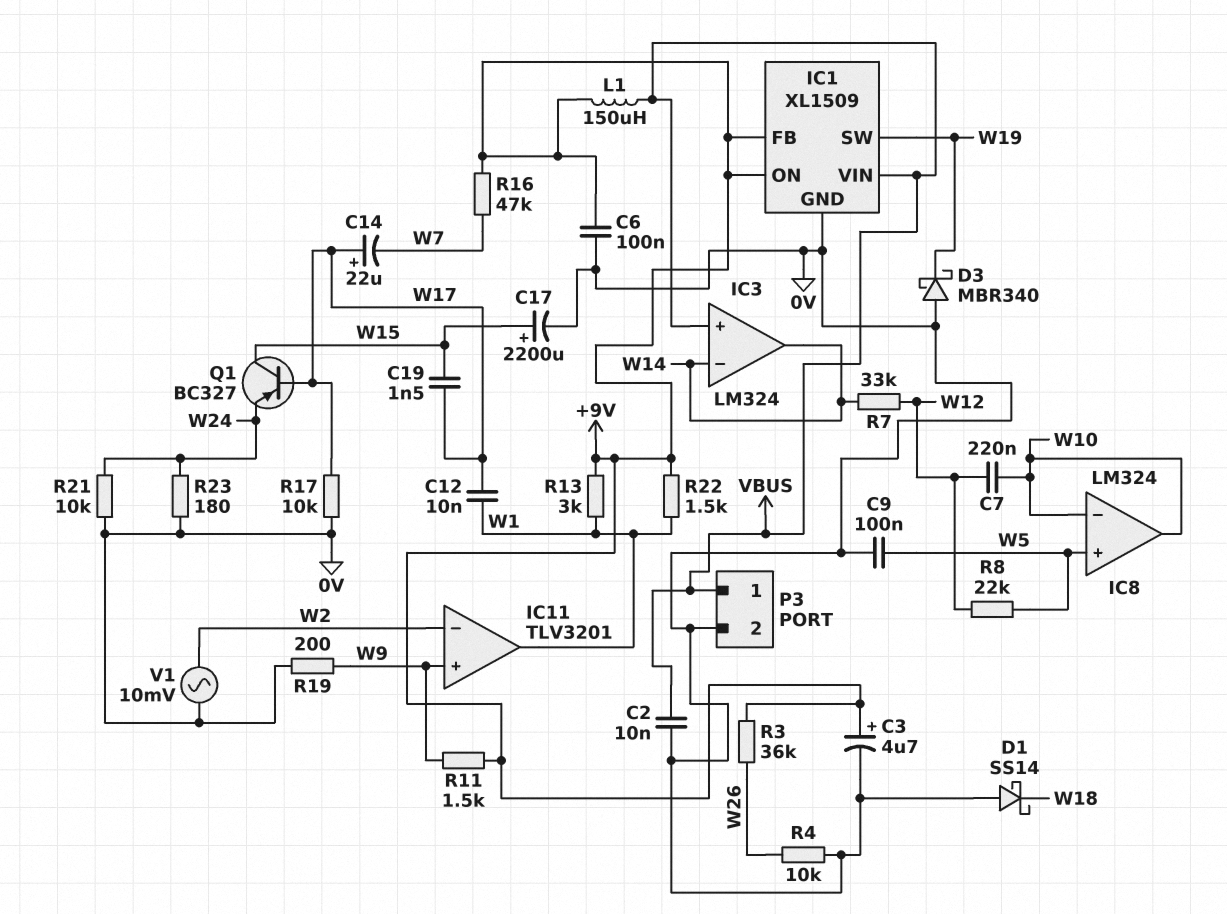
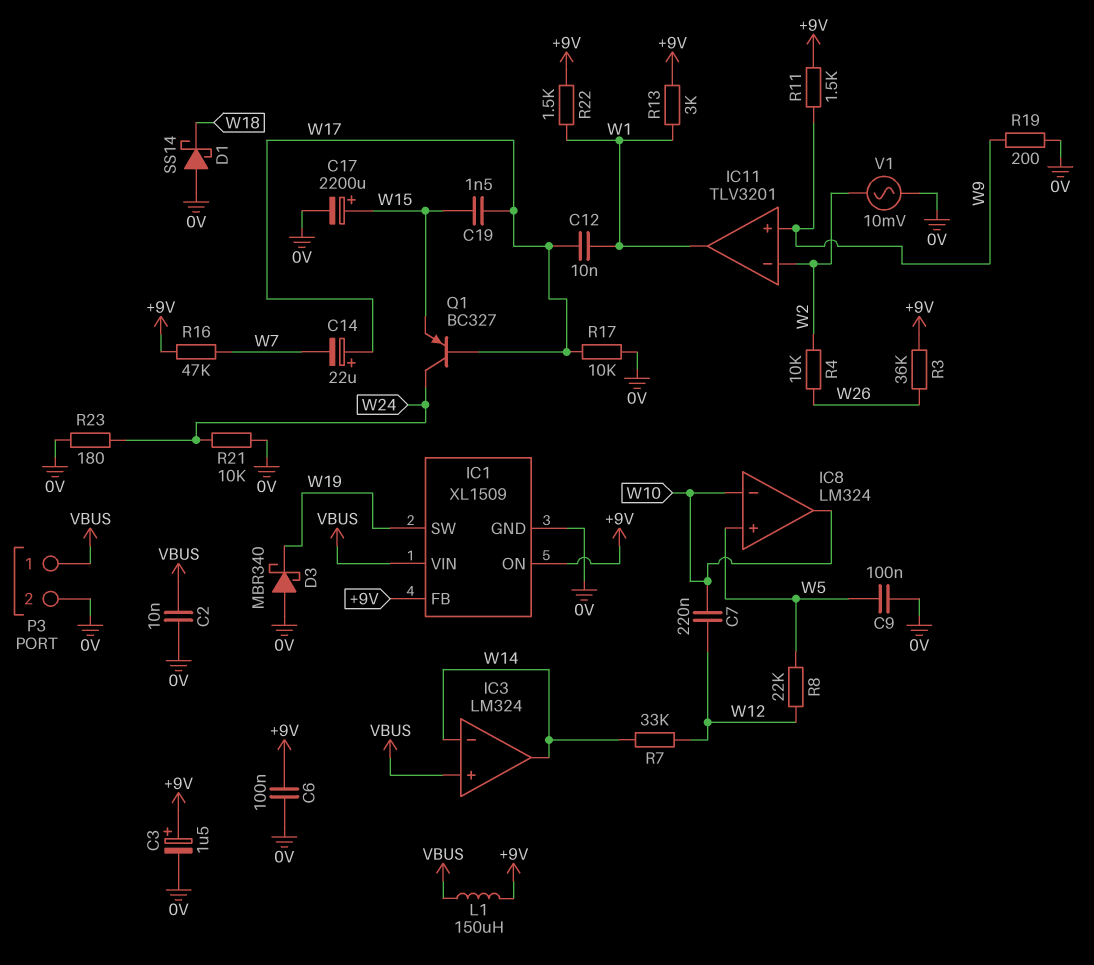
C3: 4.7uF (plus +9V, minus 0V) -> 1.5uF (plus +9V, minus 0V)
Q1: PNP BC327 (B W17, C W15, E W24) -> PNP BC327 (B W17, C W24, E W15)
R4: 10k (0V, W26) -> 10k (W2, W26)

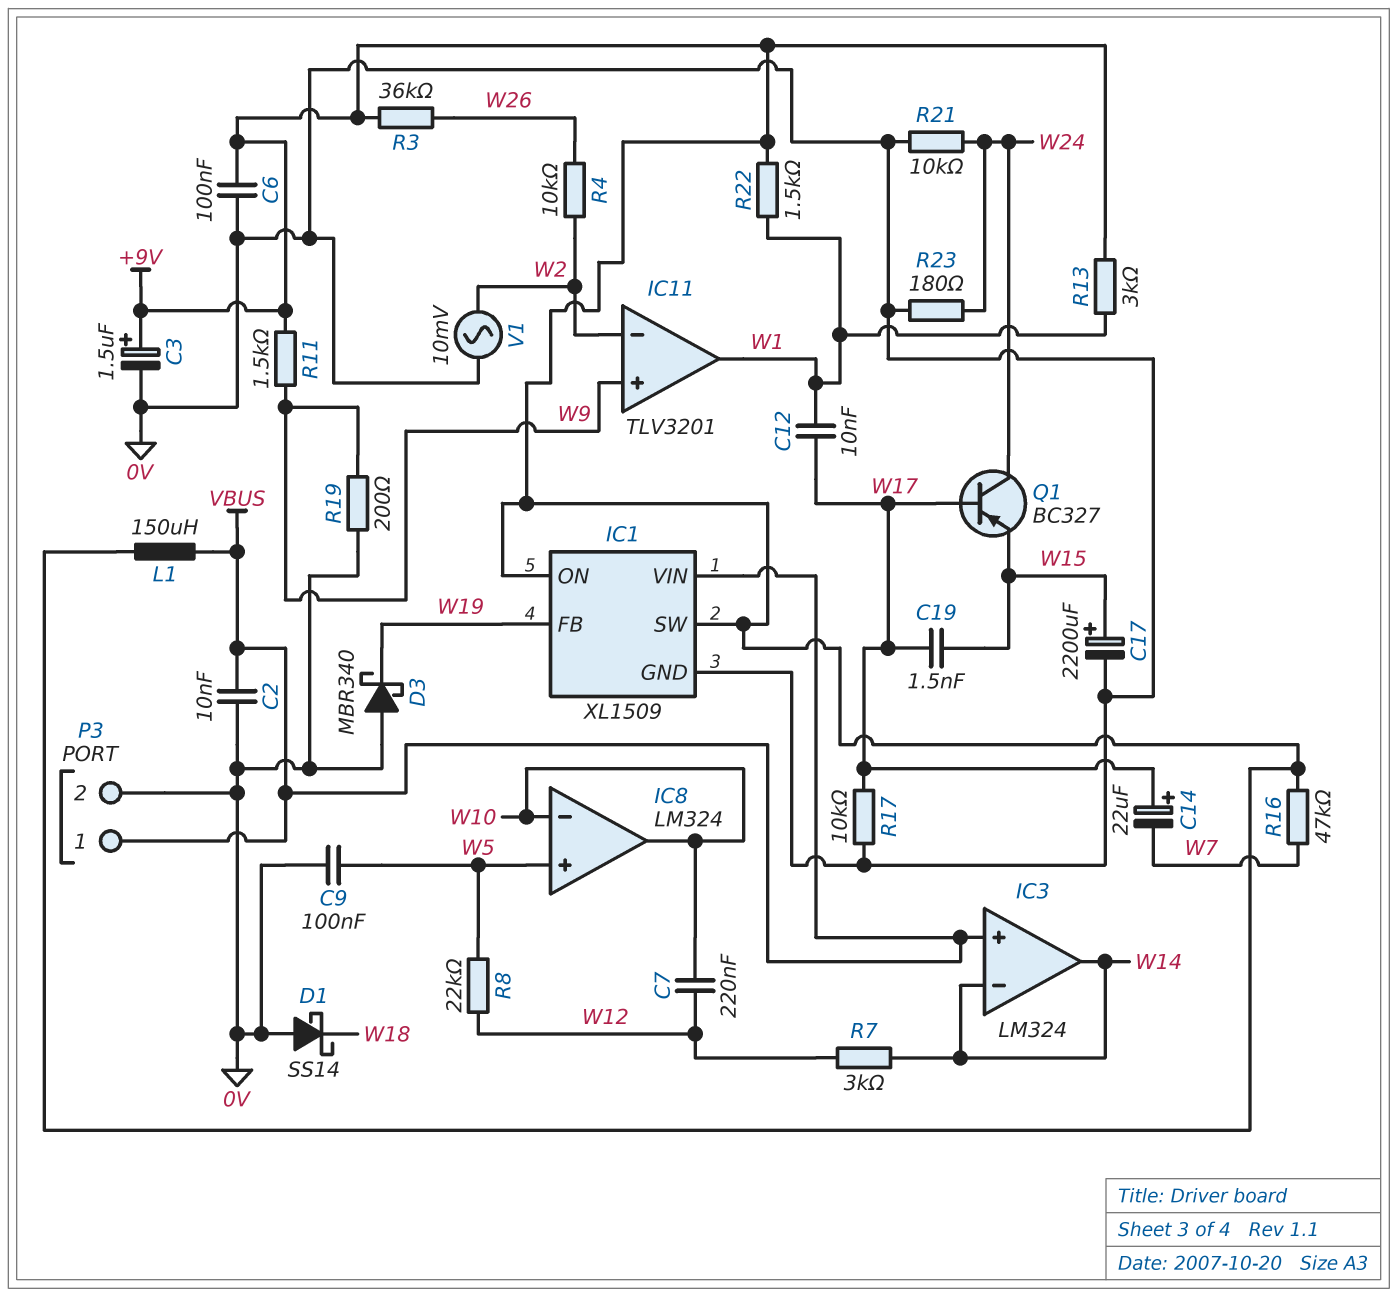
IC1 pin FB: +9V -> W19
IC1 pin SW: W19 -> +9V
R7: 33k (W12, W14) -> 3k (W12, W14)

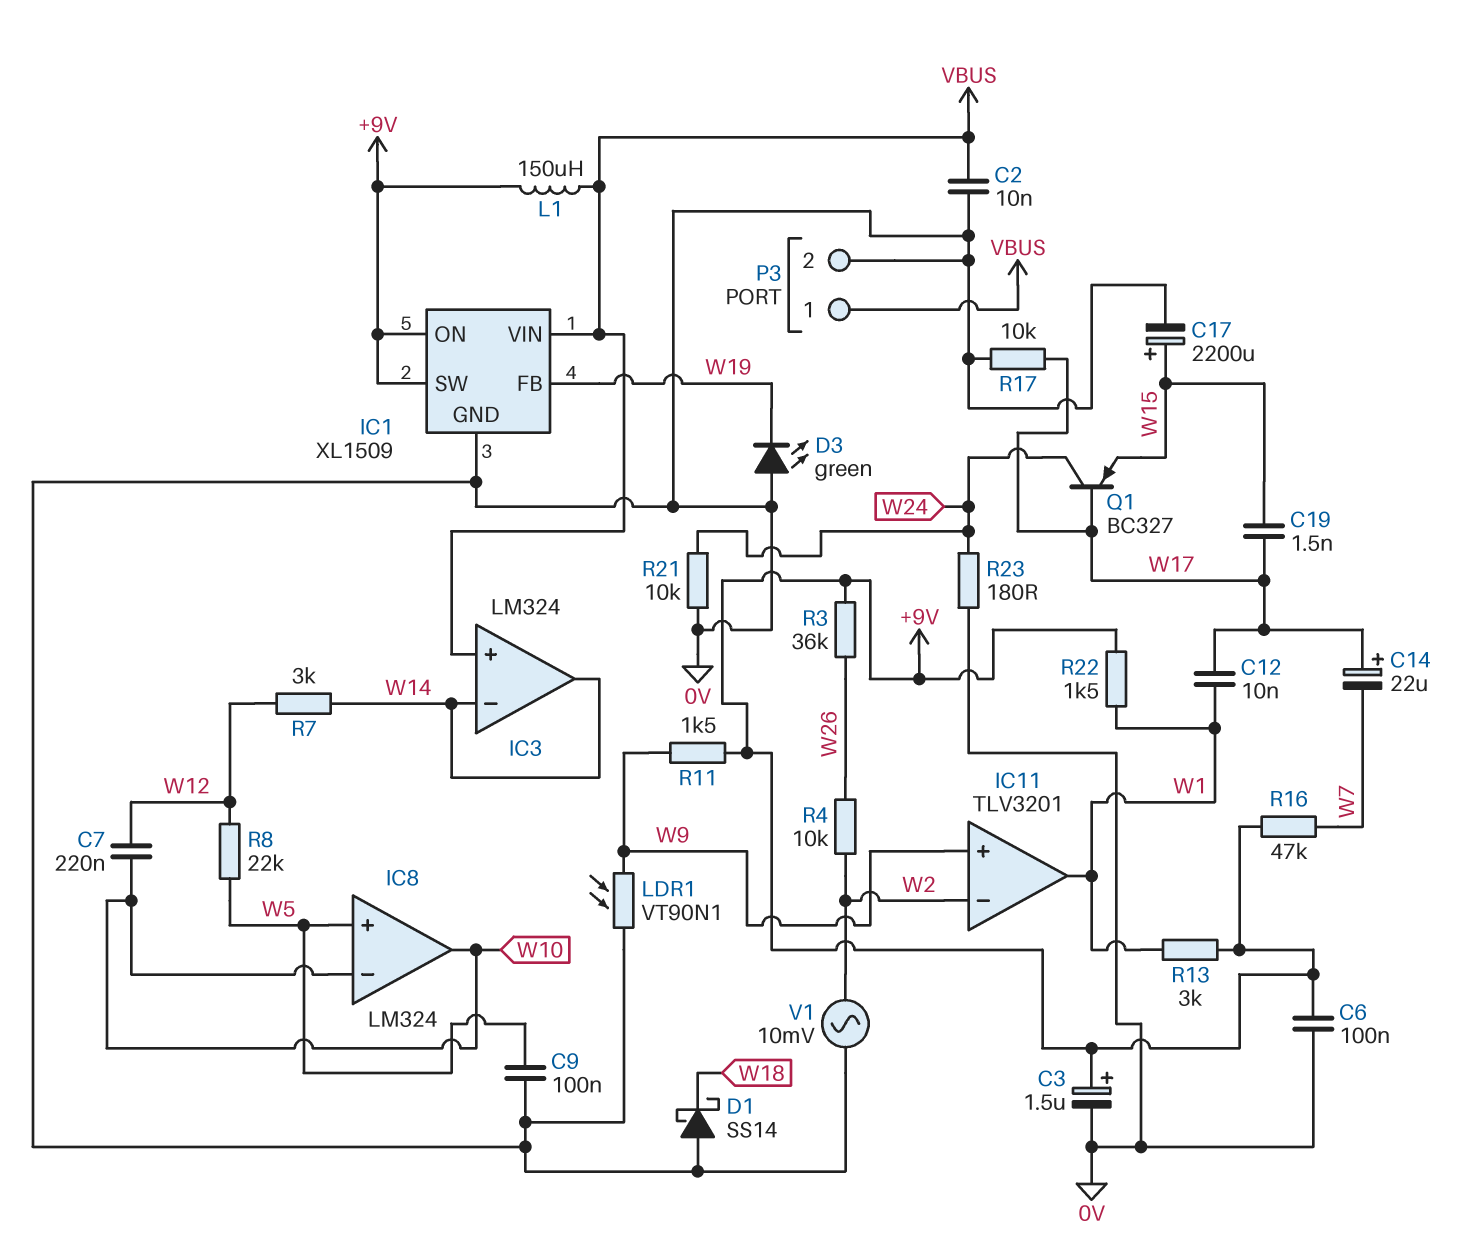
D3: schottky MBR340 (A 0V, K W19) -> LED green (A 0V, K W19)
LDR1: none -> VT90N1 (0V, W9)
R19: 200 (0V, W9) -> none

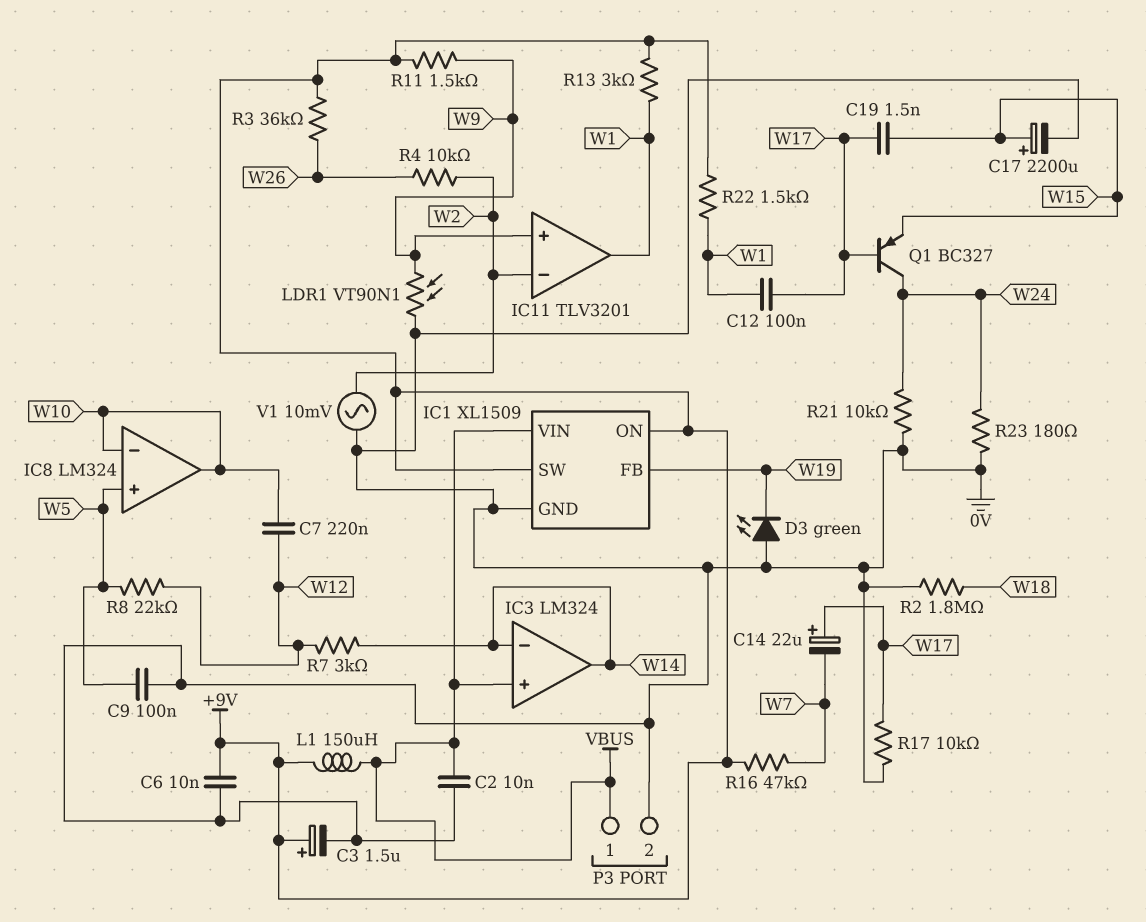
C6: 100nF (+9V, 0V) -> 10nF (+9V, 0V)
C12: 10nF (W1, W17) -> 100nF (W1, W17)
D1: schottky SS14 (A 0V, K W18) -> none
R2: none -> 1.8M (0V, W18)

